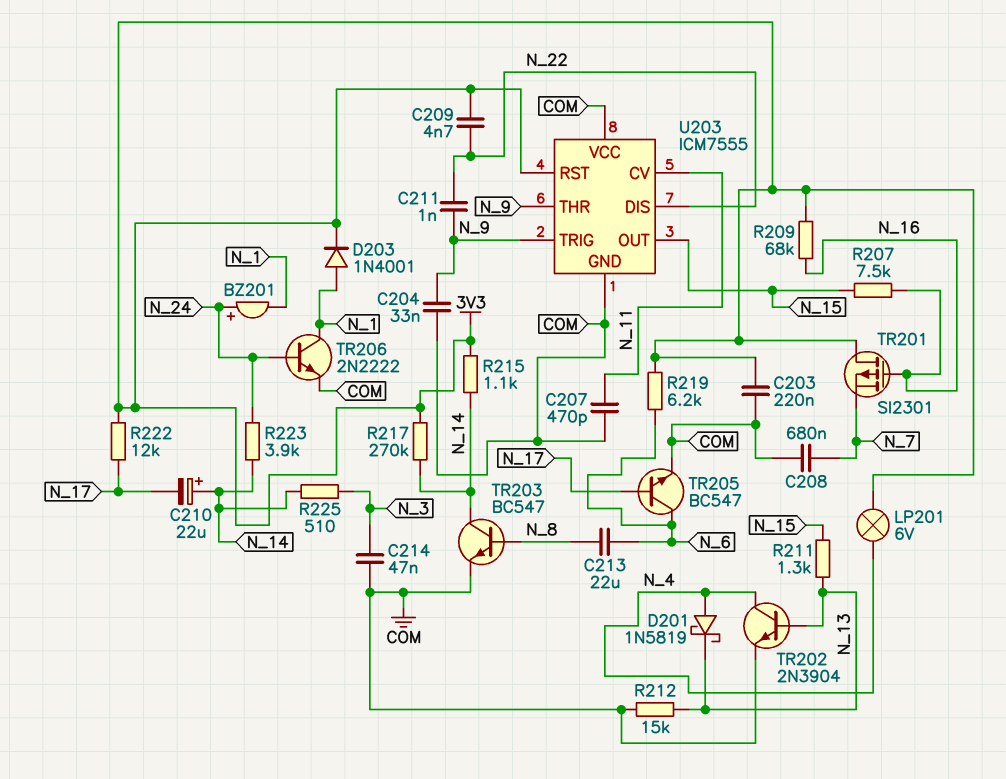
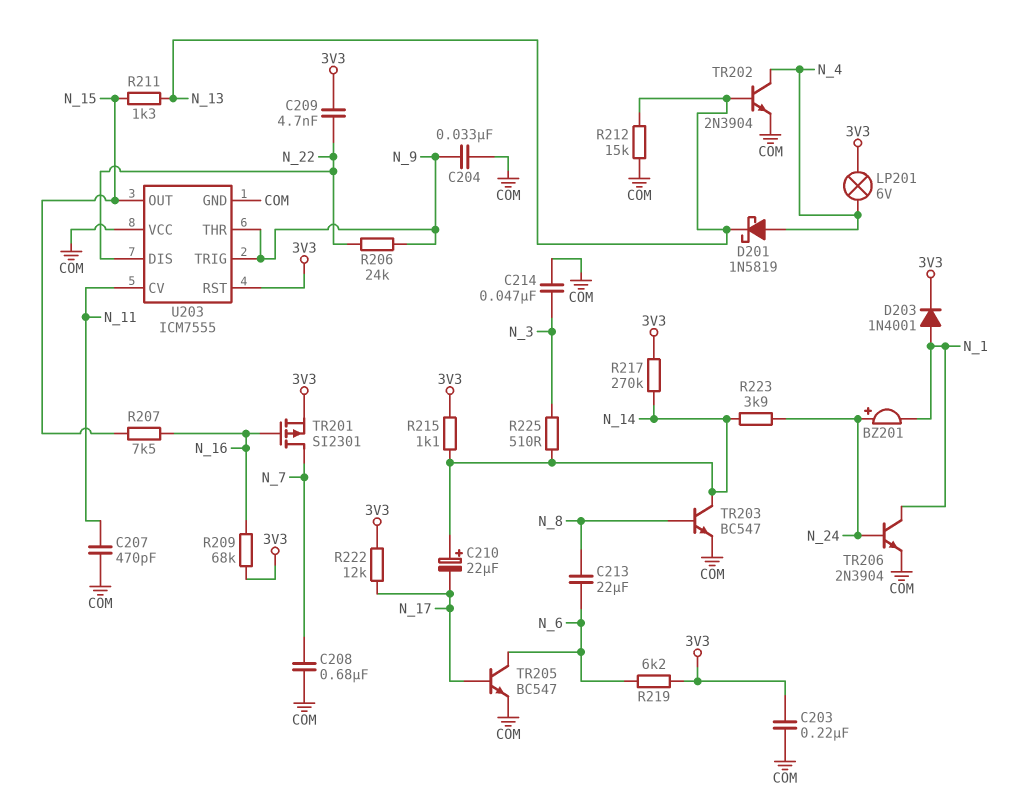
C211: 1nF (N_9, N_22) -> none
R206: none -> 24k (N_9, N_22)
TR201: PMOS SI2301 (G N_16, D 3V3, S N_7) -> PMOS SI2301 (G N_16, D N_7, S 3V3)
TR206: NPN 2N2222 (B N_24, C N_1, E COM) -> NPN 2N3904 (B N_24, C N_1, E COM)

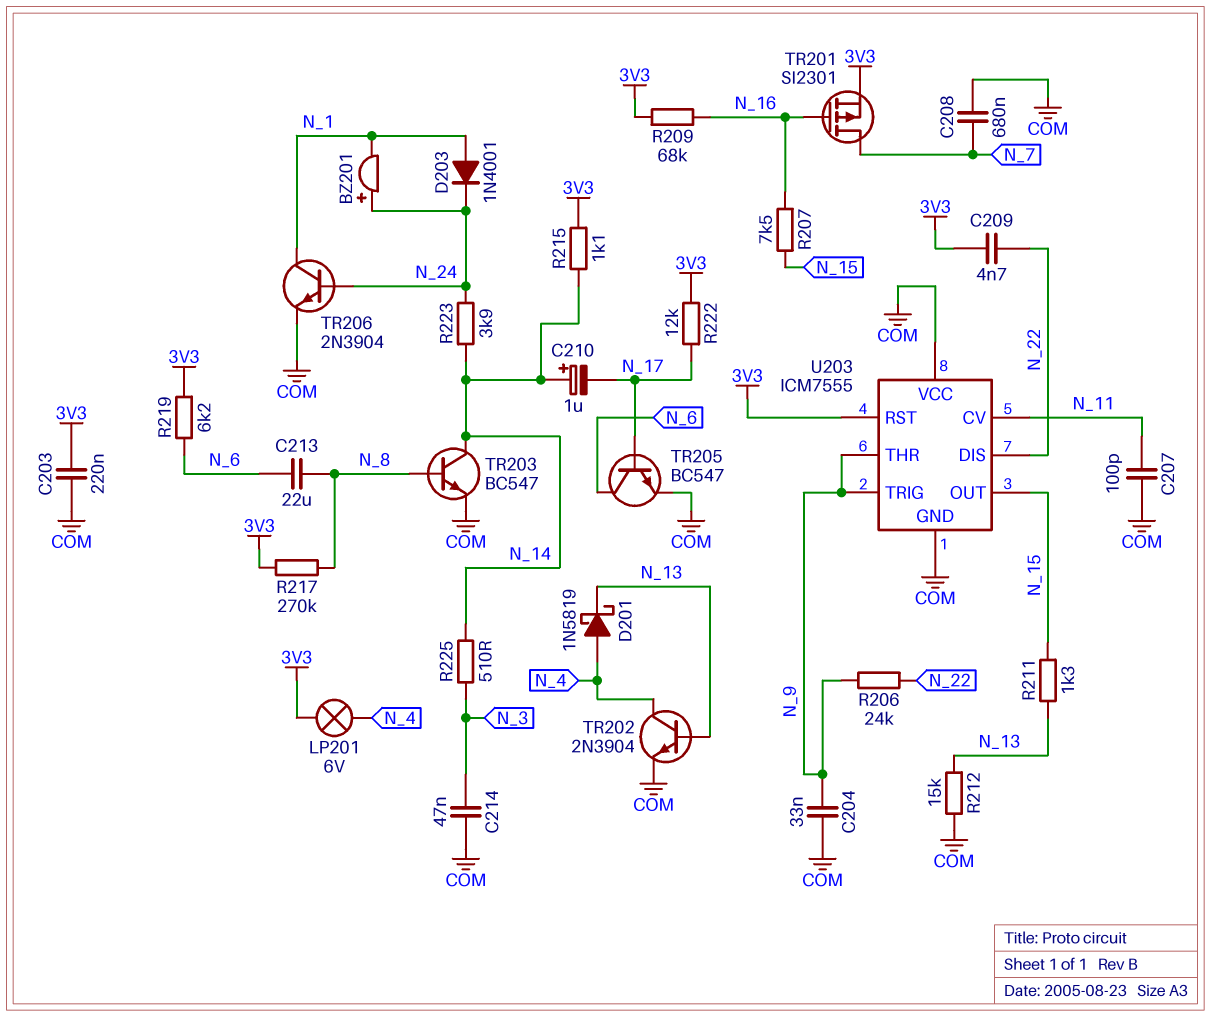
C207: 470pF (COM, N_11) -> 100pF (COM, N_11)
C210: 22uF (plus N_14, minus N_17) -> 1uF (plus N_14, minus N_17)
D203: diode 1N4001 (A N_1, K 3V3) -> diode 1N4001 (A N_1, K N_24)
R217: 270k (3V3, N_14) -> 270k (3V3, N_8)

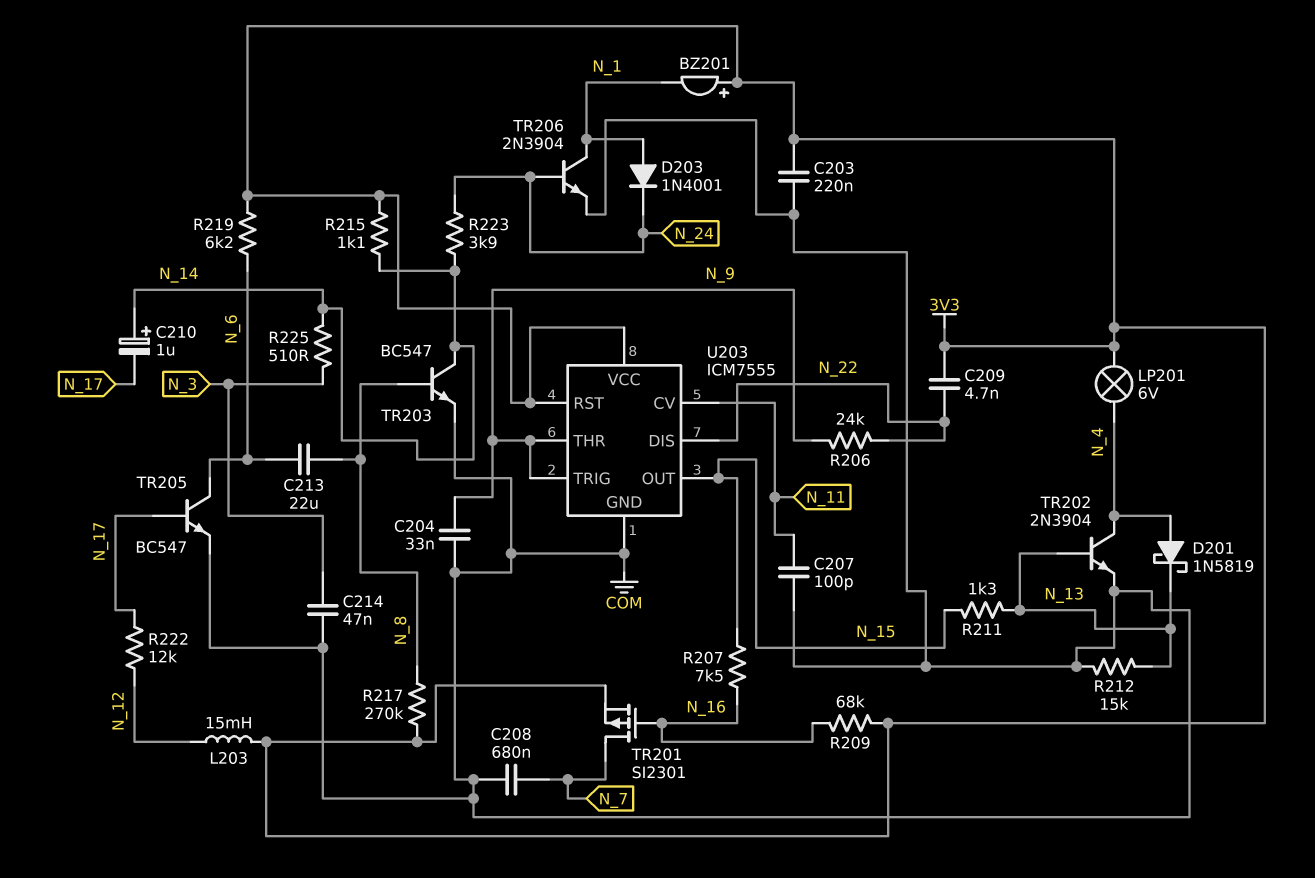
BZ201: buzzer (plus N_24, minus N_1) -> buzzer (plus 3V3, minus N_1)
L203: none -> 15mH (3V3, N_12)
R222: 12k (3V3, N_17) -> 12k (N_12, N_17)
U203 pin VCC: COM -> 3V3

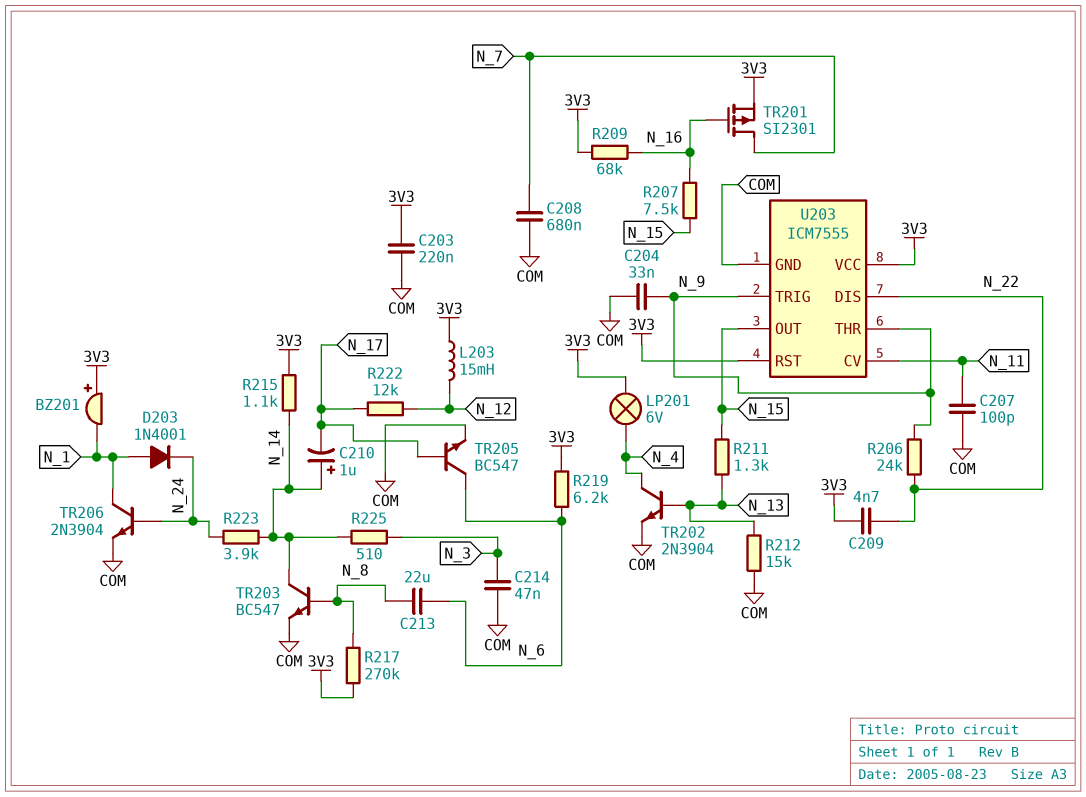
D201: schottky 1N5819 (A N_4, K N_13) -> none

